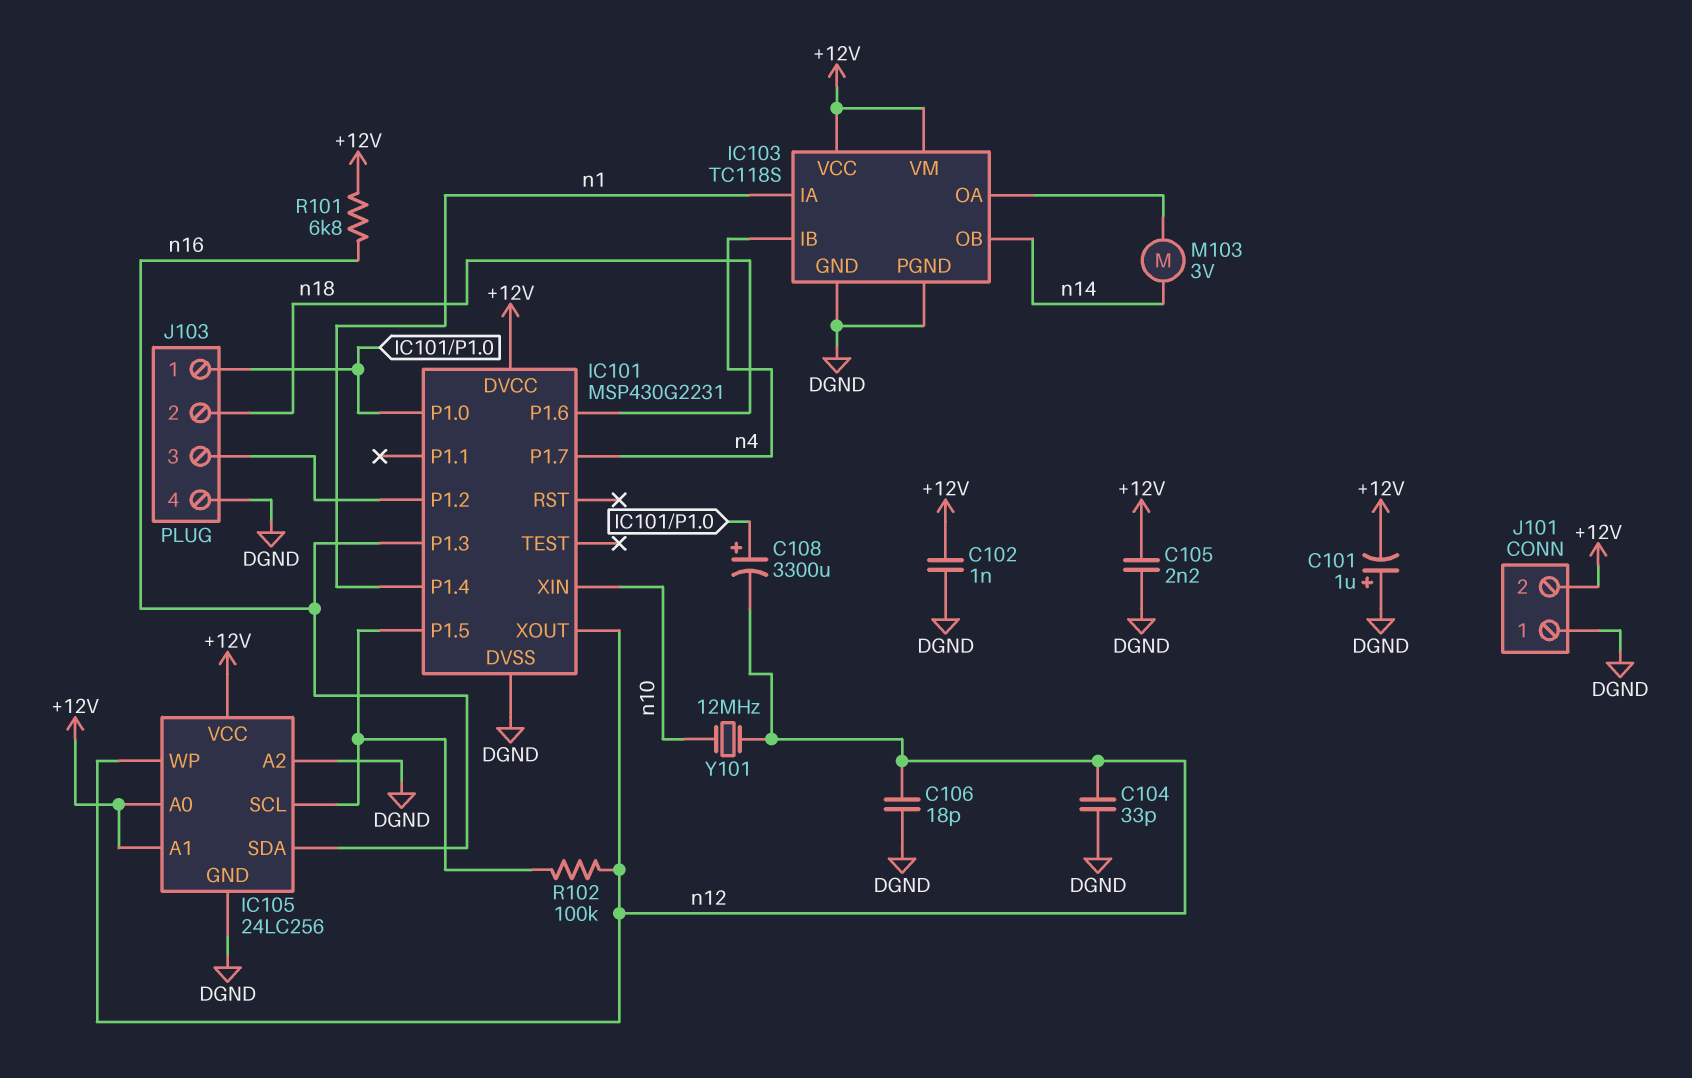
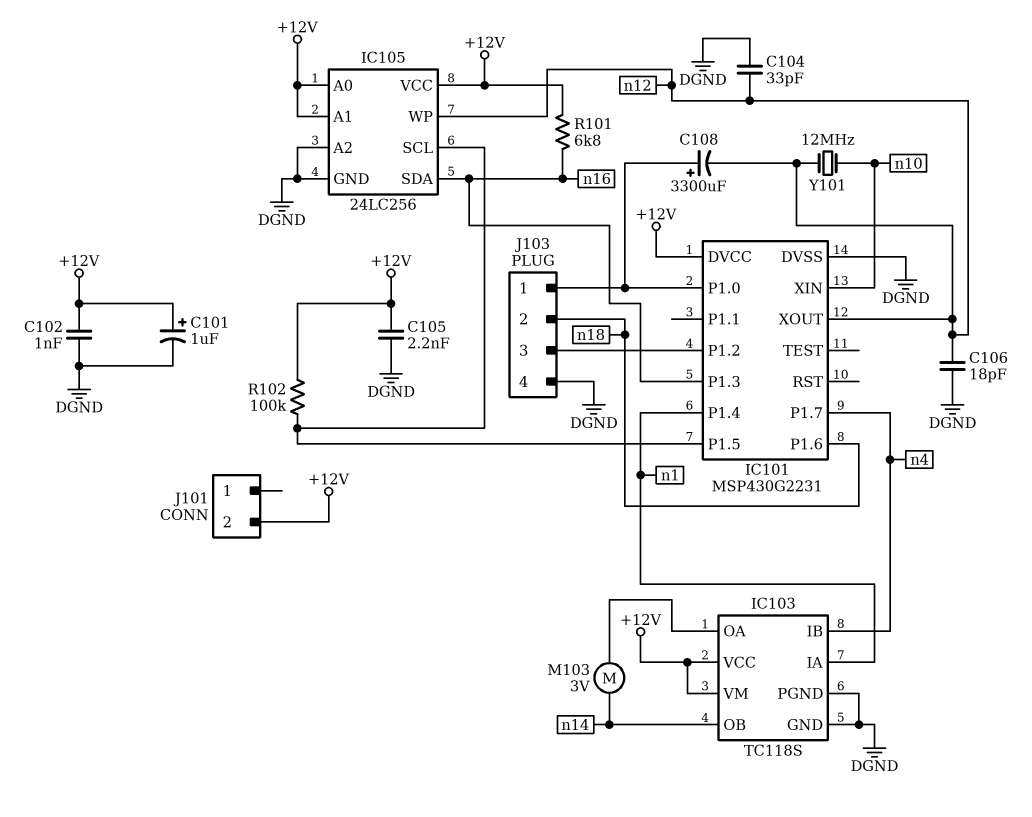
C101: 1uF (plus DGND, minus +12V) -> 1uF (plus +12V, minus DGND)
J101 pin 1: DGND -> none
R102: 100k (IC101/P1.5, n12) -> 100k (+12V, IC101/P1.5)

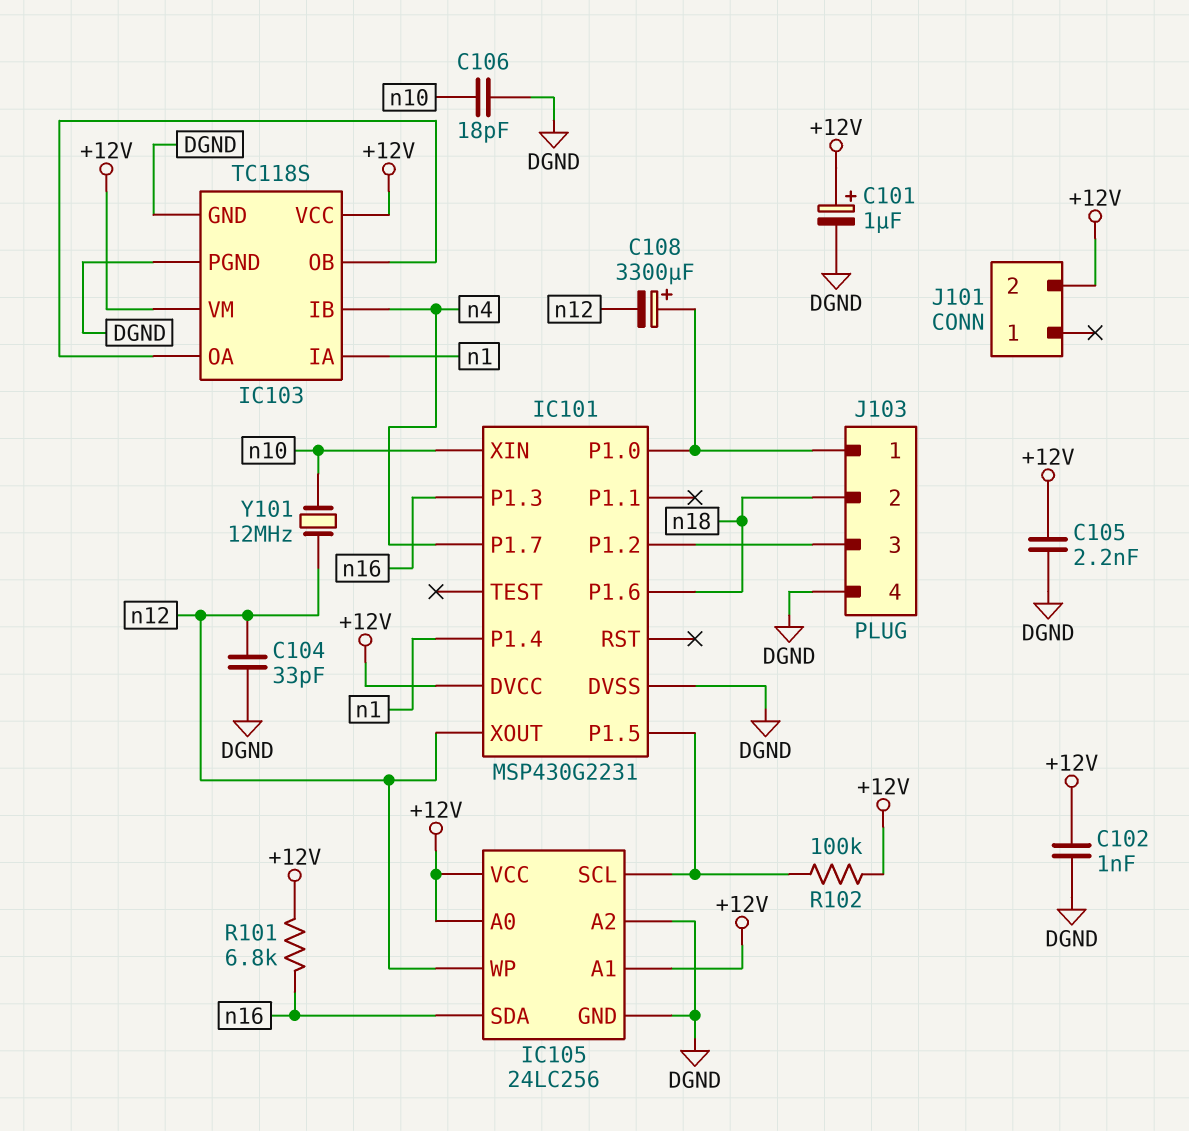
C106: 18pF (DGND, n12) -> 18pF (DGND, n10)
IC103 pin OB: n14 -> IC103/OA
M103: motor 3V (IC103/OA, n14) -> none

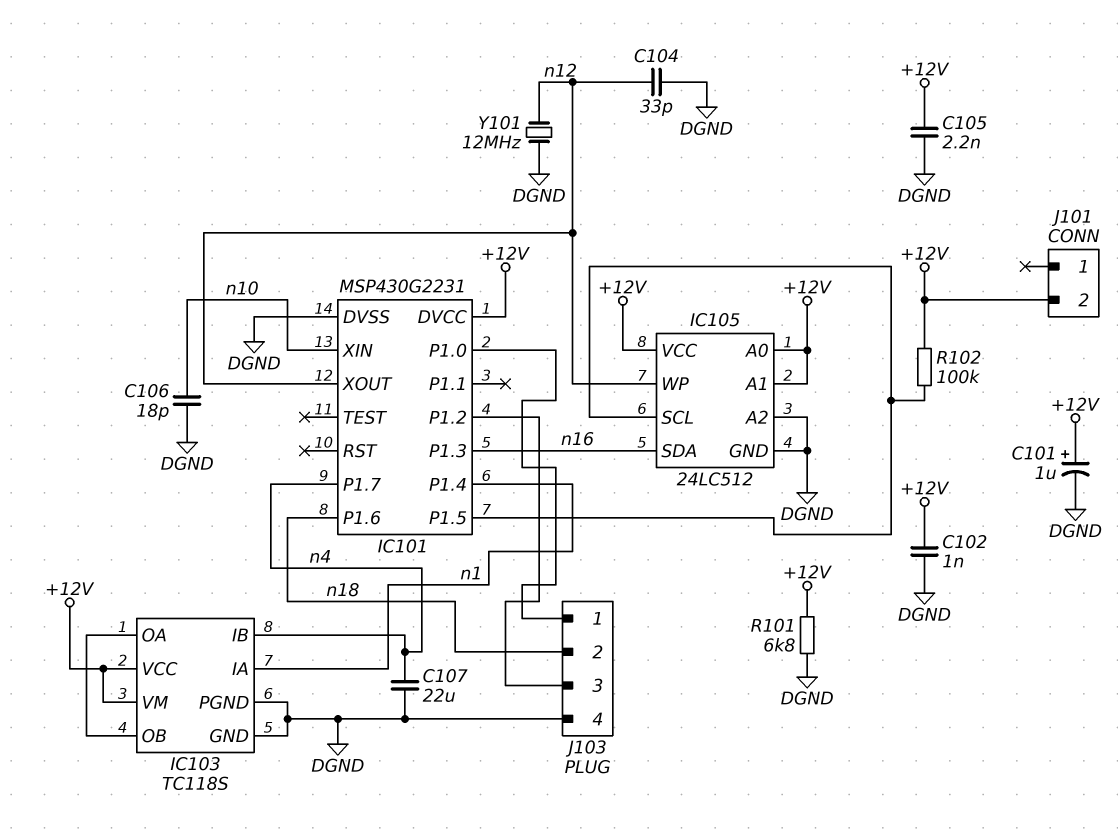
C107: none -> 22uF (DGND, n4)
C108: 3300uF (plus IC101/P1.0, minus n12) -> none
IC105: 24LC256 -> 24LC512
R101: 6.8k (+12V, n16) -> 6.8k (+12V, DGND)
Y101: 12MHz (n10, n12) -> 12MHz (DGND, n12)

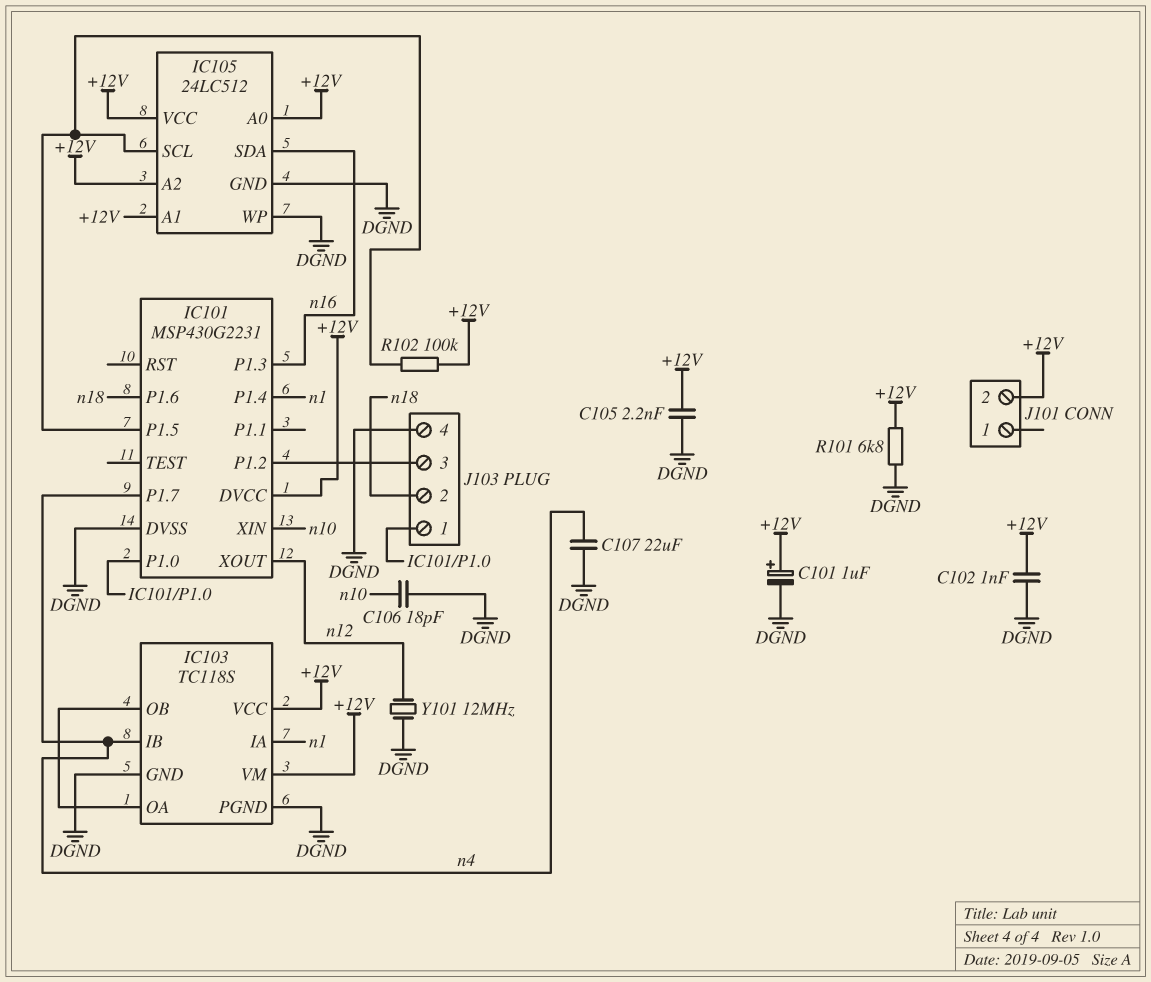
C104: 33pF (DGND, n12) -> none
IC105 pin A2: DGND -> +12V
IC105 pin WP: n12 -> DGND

